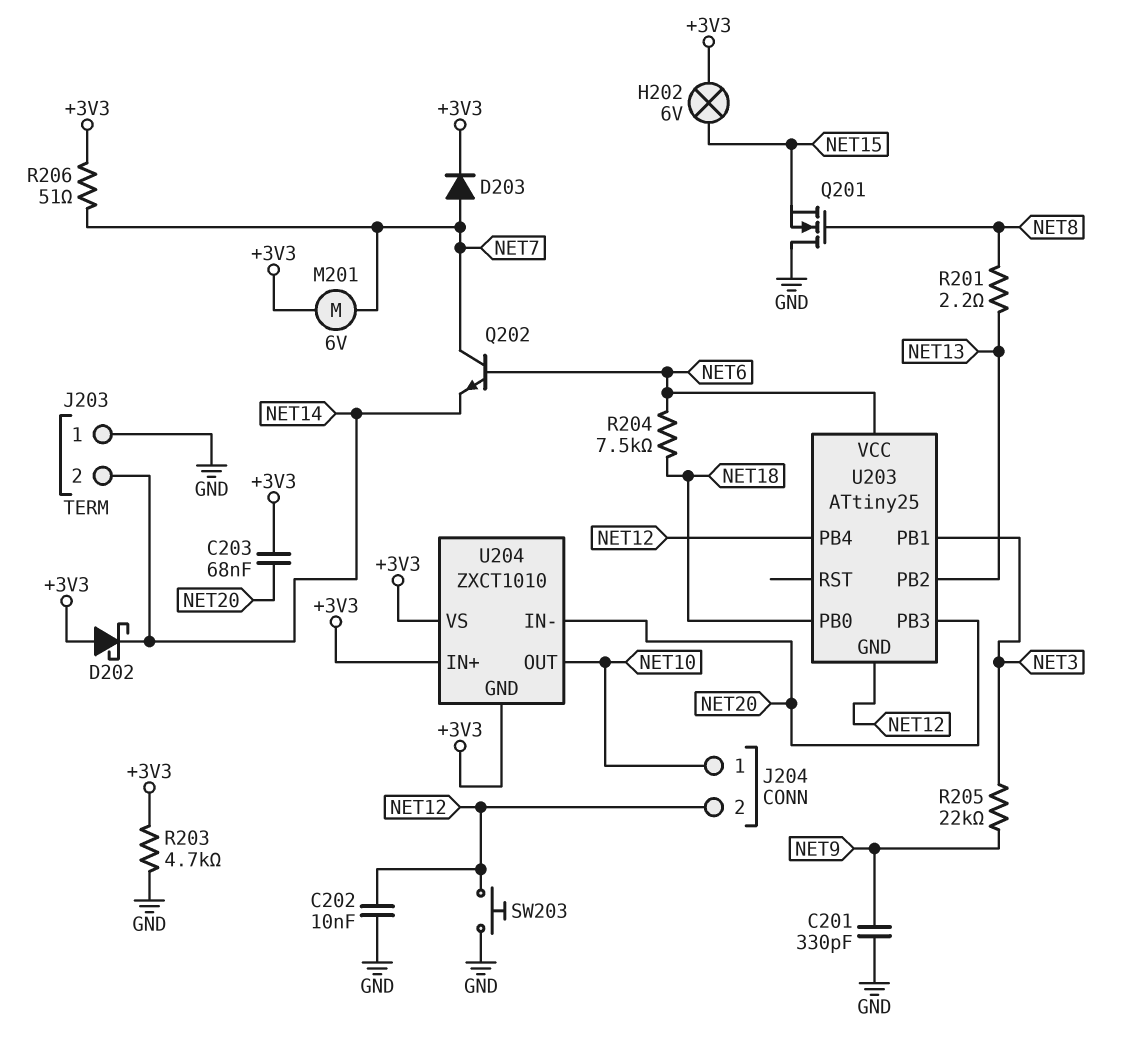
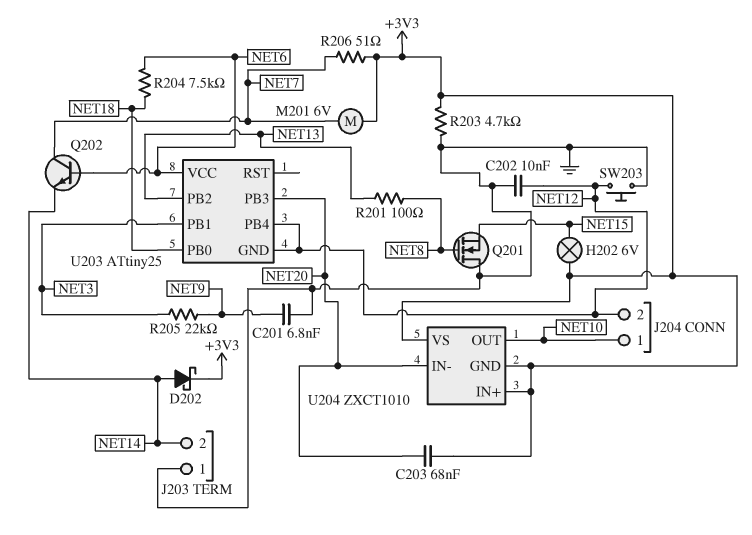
C201: 330pF (GND, NET9) -> 6.8nF (GND, NET9)
D202: schottky (A +3V3, K NET14) -> schottky (A NET14, K +3V3)
D203: diode (A NET7, K +3V3) -> none
R201: 2.2 (NET8, NET13) -> 100 (NET8, NET13)

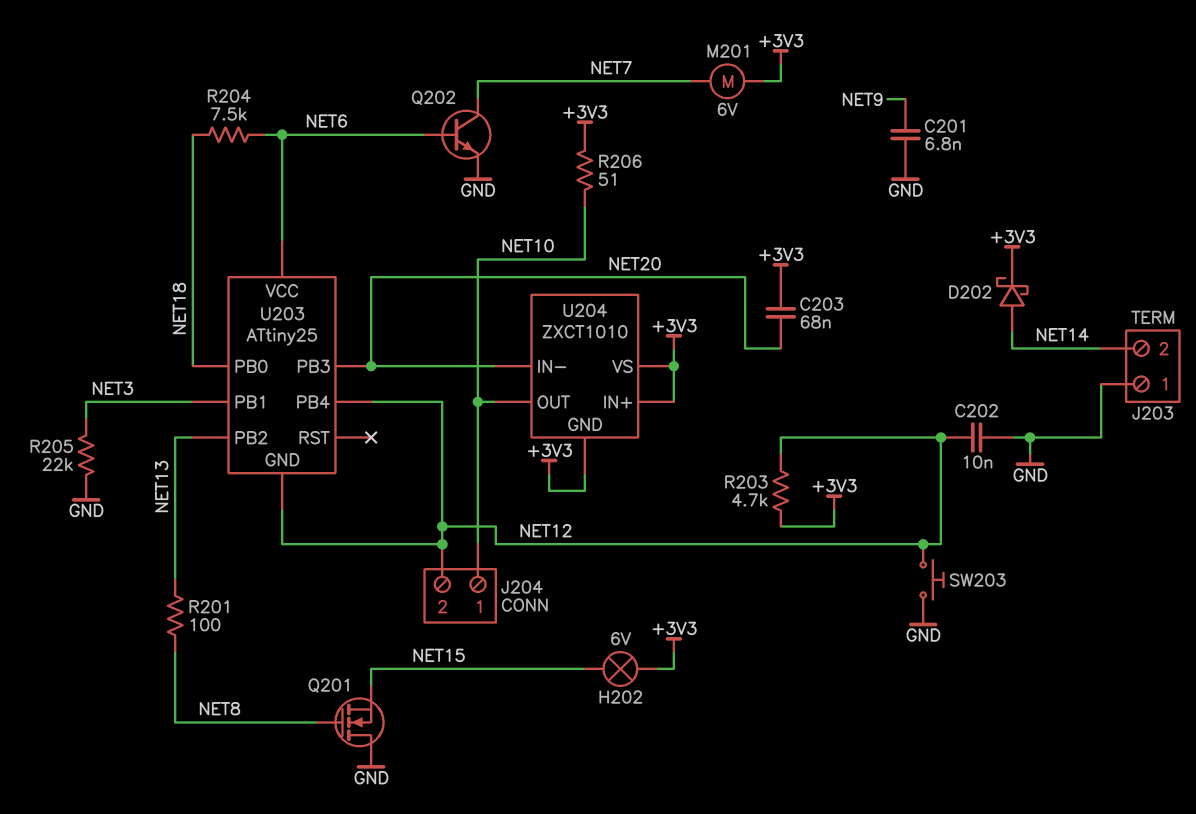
Q202: NPN (B NET6, C NET7, E NET14) -> NPN (B NET6, C NET7, E GND)
R203: 4.7k (+3V3, GND) -> 4.7k (+3V3, NET12)
R205: 22k (NET3, NET9) -> 22k (GND, NET3)
R206: 51 (+3V3, NET7) -> 51 (+3V3, NET10)

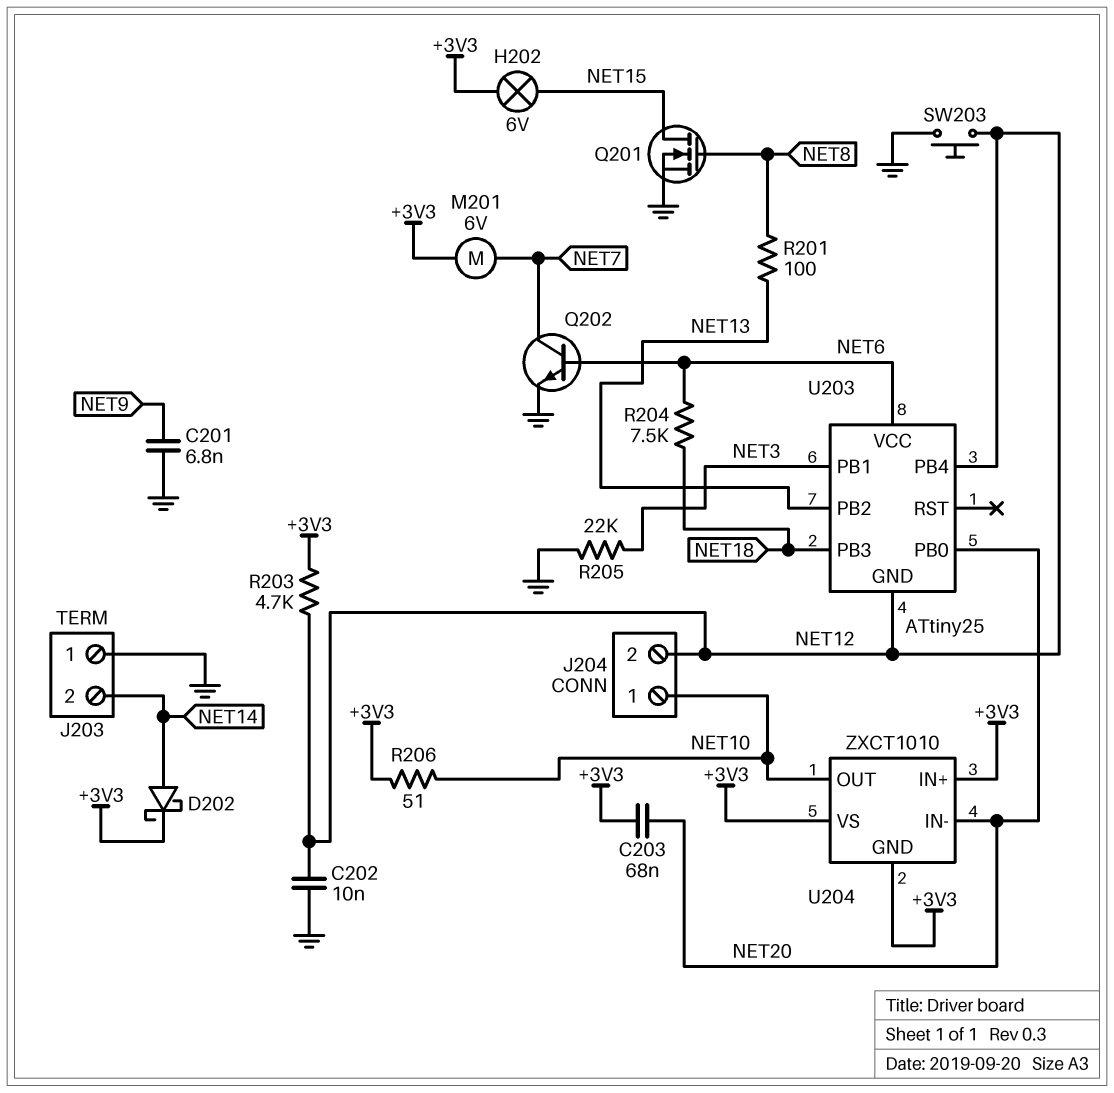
Q201: NMOS (G NET8, D GND, S NET15) -> NMOS (G NET8, D NET15, S GND)
U203 pin PB0: NET18 -> NET20
U203 pin PB3: NET20 -> NET18

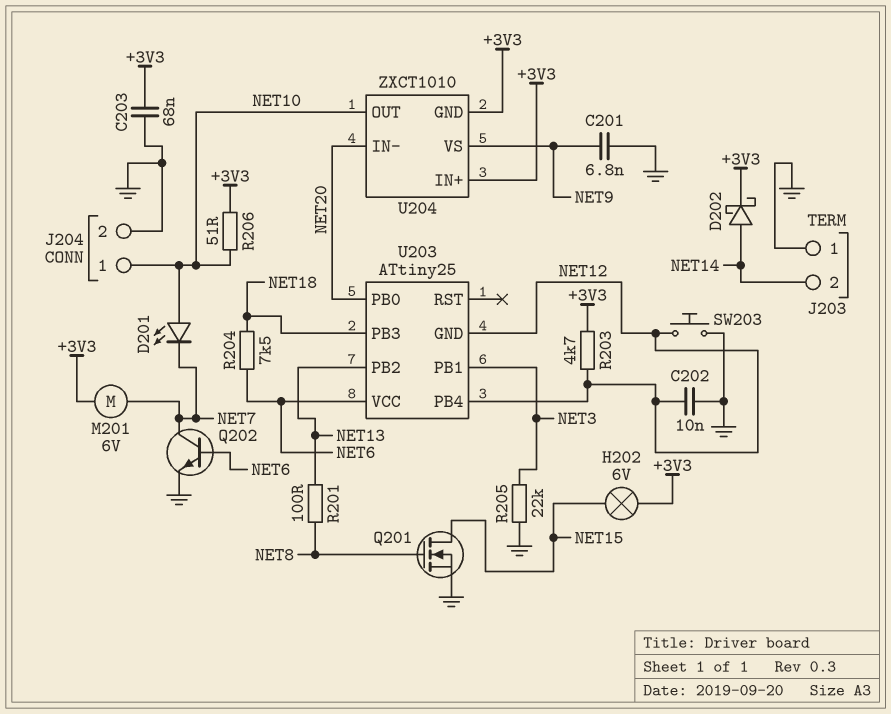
C203: 68nF (+3V3, NET20) -> 68nF (+3V3, GND)
D201: none -> LED (A NET10, K NET7)
J204 pin 2: NET12 -> GND
U204 pin VS: +3V3 -> NET9

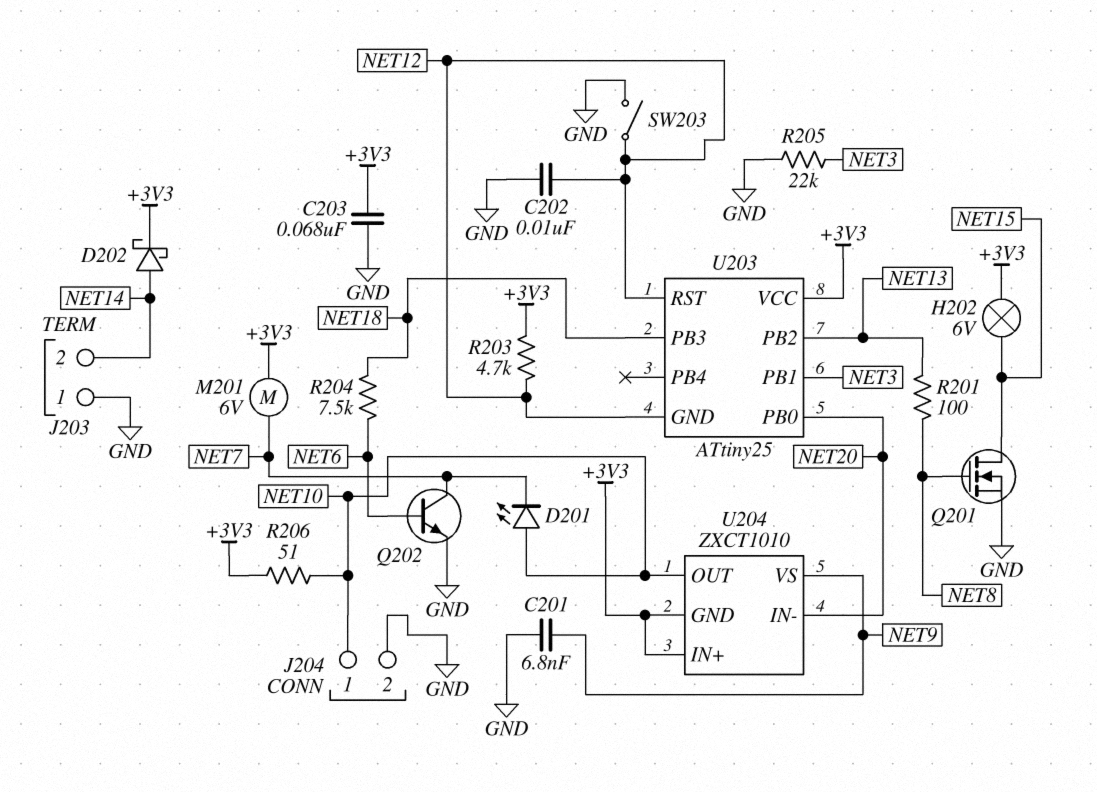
SW203: button (GND, NET12) -> switch (GND, NET12)
U203 pin PB4: NET12 -> none
U203 pin RST: none -> NET12
U203 pin VCC: NET6 -> +3V3

